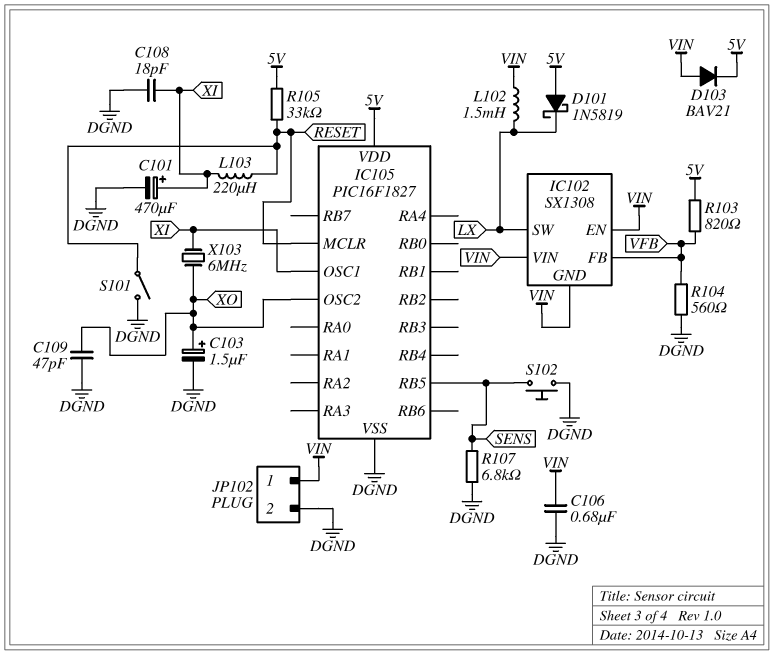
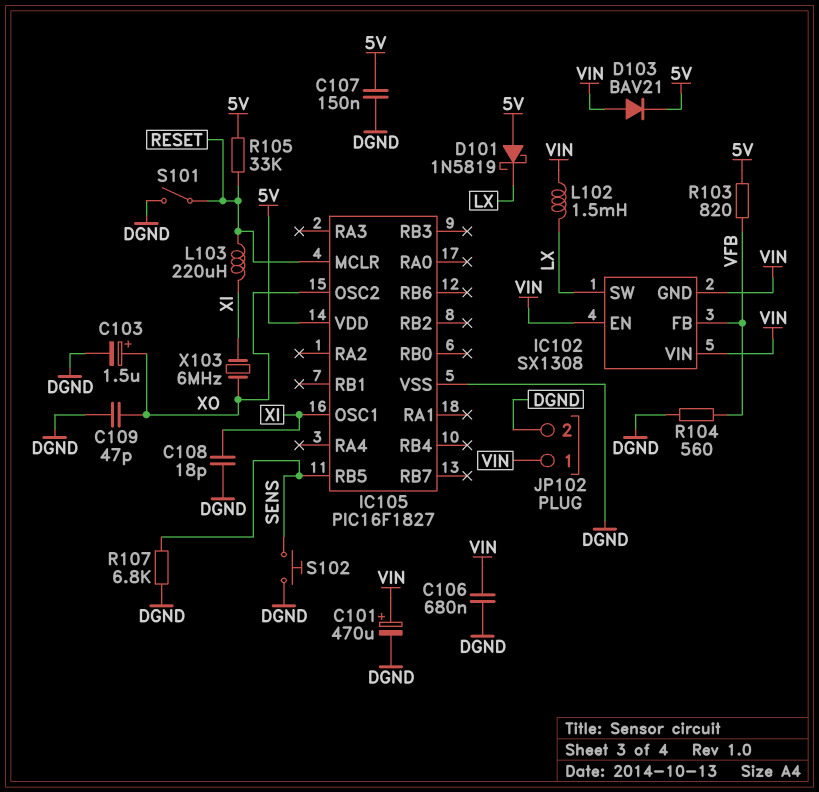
C101: 470uF (plus XI, minus DGND) -> 470uF (plus VIN, minus DGND)
C107: none -> 150nF (5V, DGND)

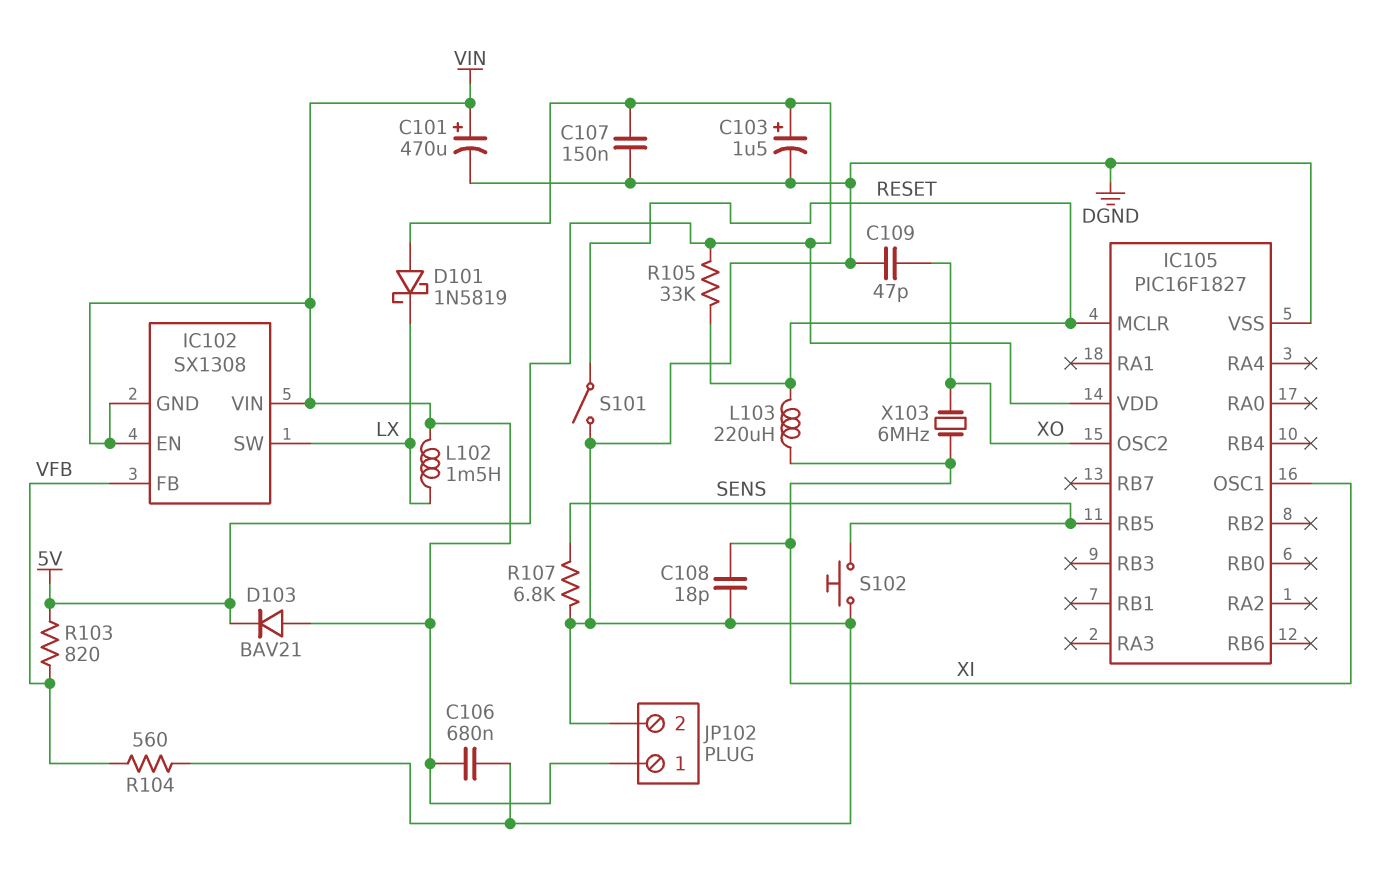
C103: 1.5uF (plus XO, minus DGND) -> 1.5uF (plus 5V, minus DGND)

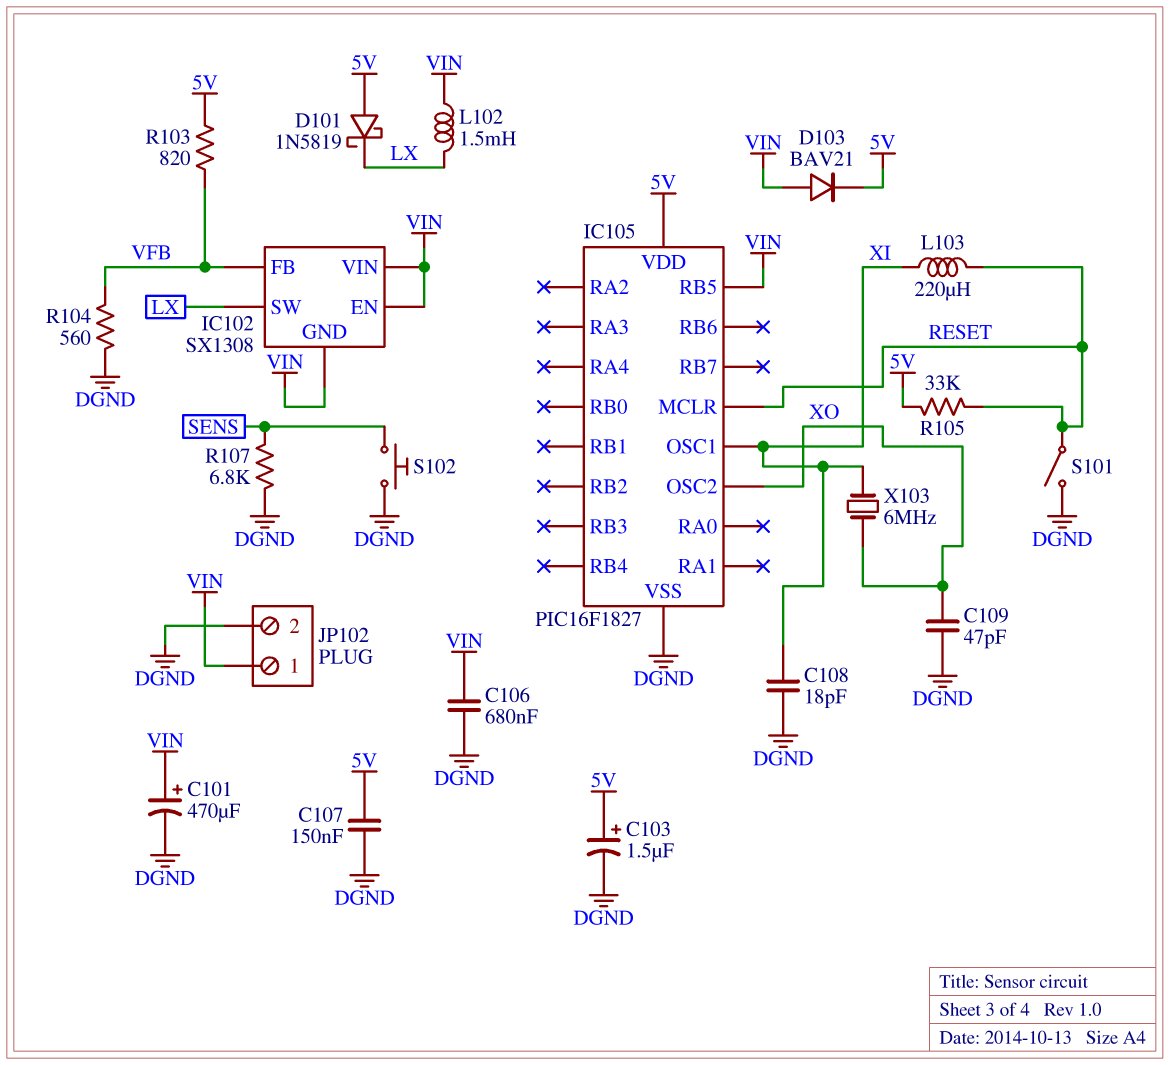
IC105 pin RB5: SENS -> VIN

